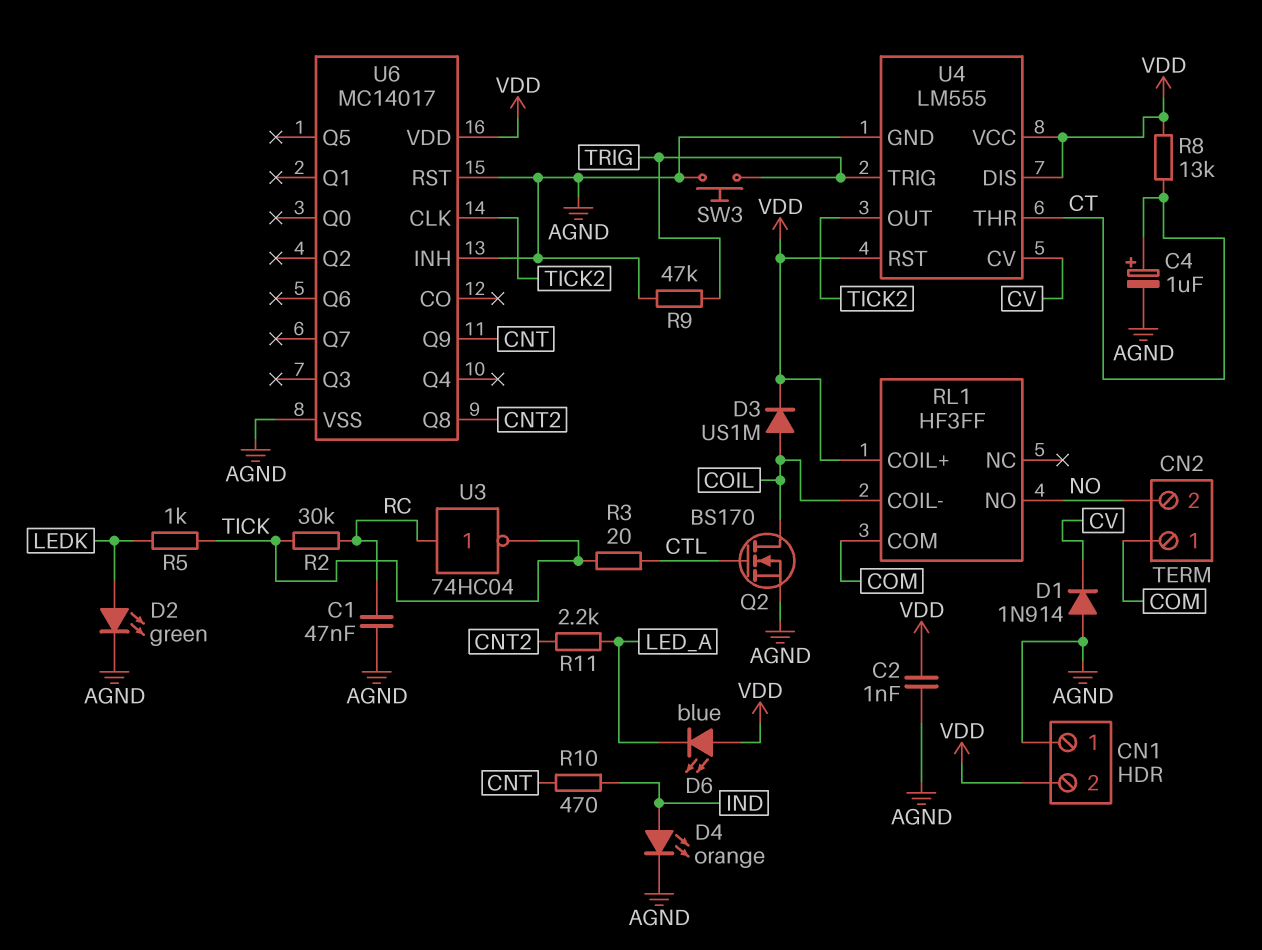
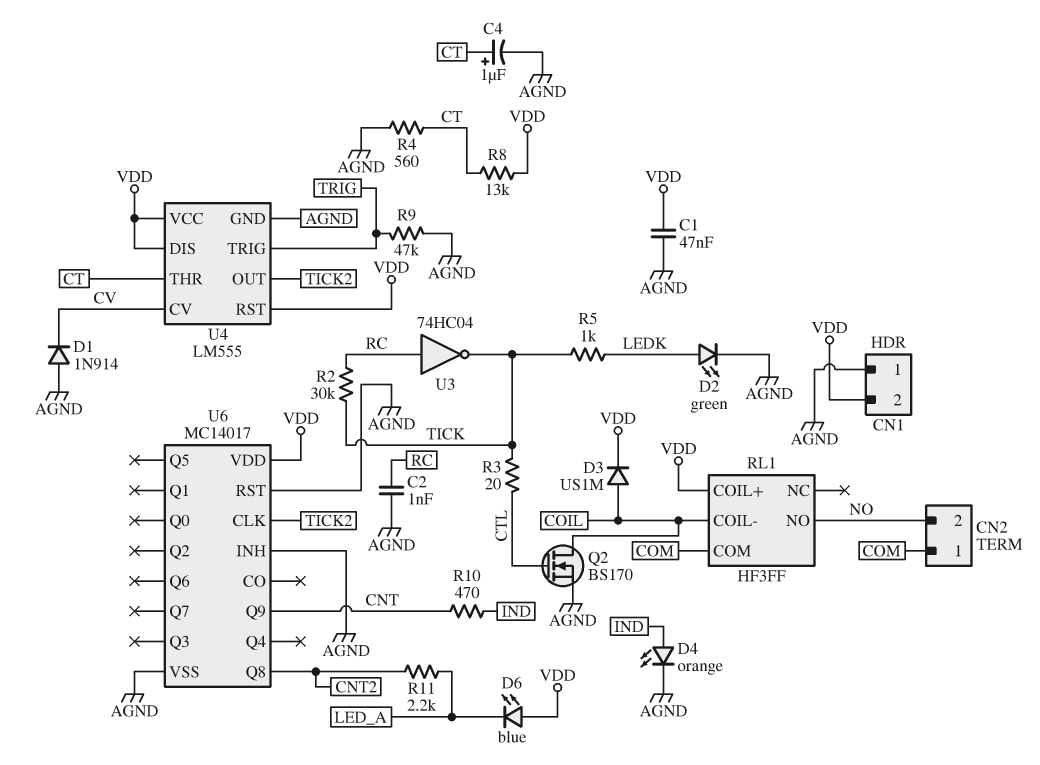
C1: 47nF (AGND, RC) -> 47nF (AGND, VDD)
C2: 1nF (AGND, VDD) -> 1nF (AGND, RC)
R4: none -> 560 (AGND, CT)
SW3: button (AGND, TRIG) -> none

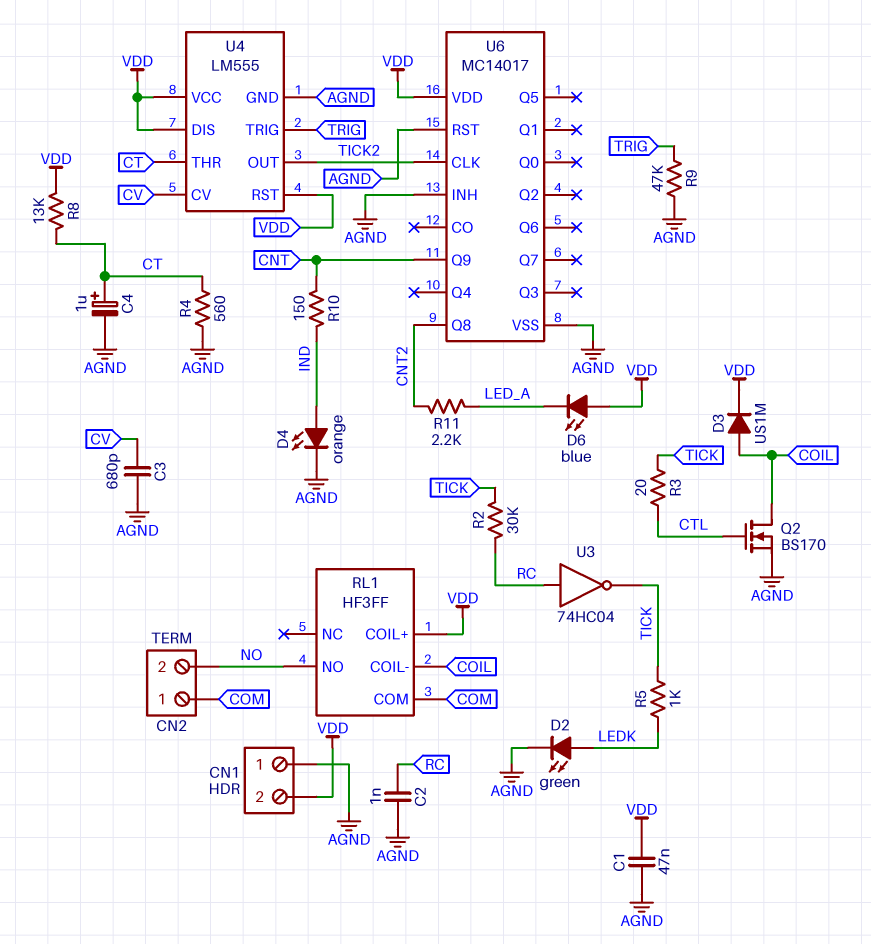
C3: none -> 680pF (AGND, CV)
D1: diode 1N914 (A AGND, K CV) -> none
R10: 470 (CNT, IND) -> 150 (CNT, IND)

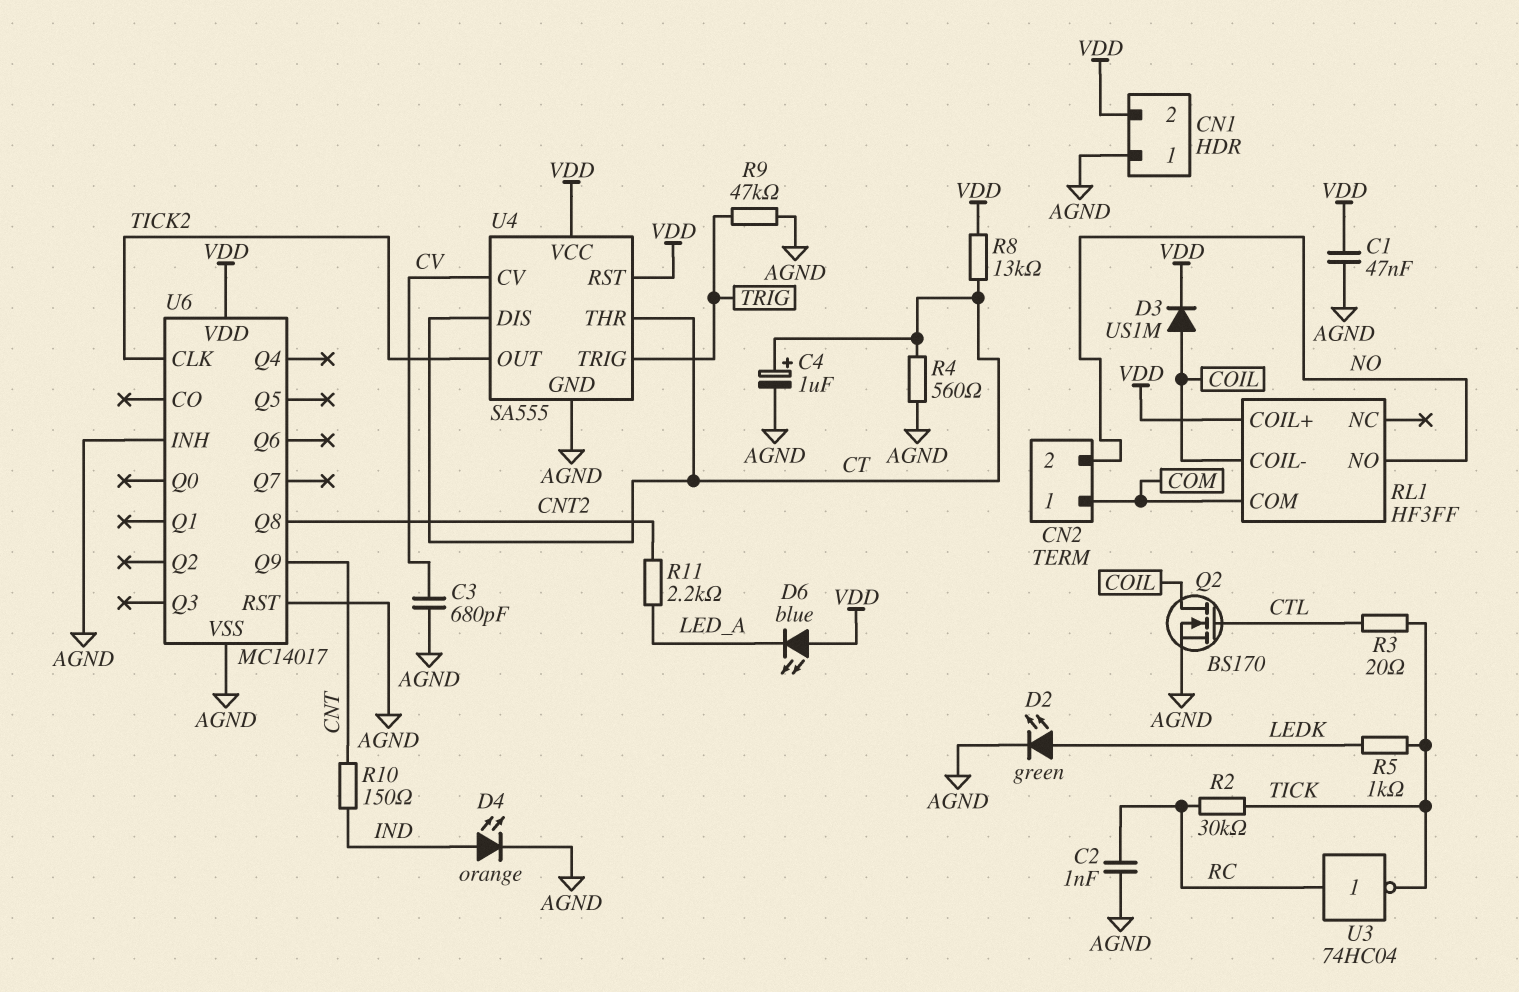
U4: LM555 -> SA555
U4 pin DIS: VDD -> CT

